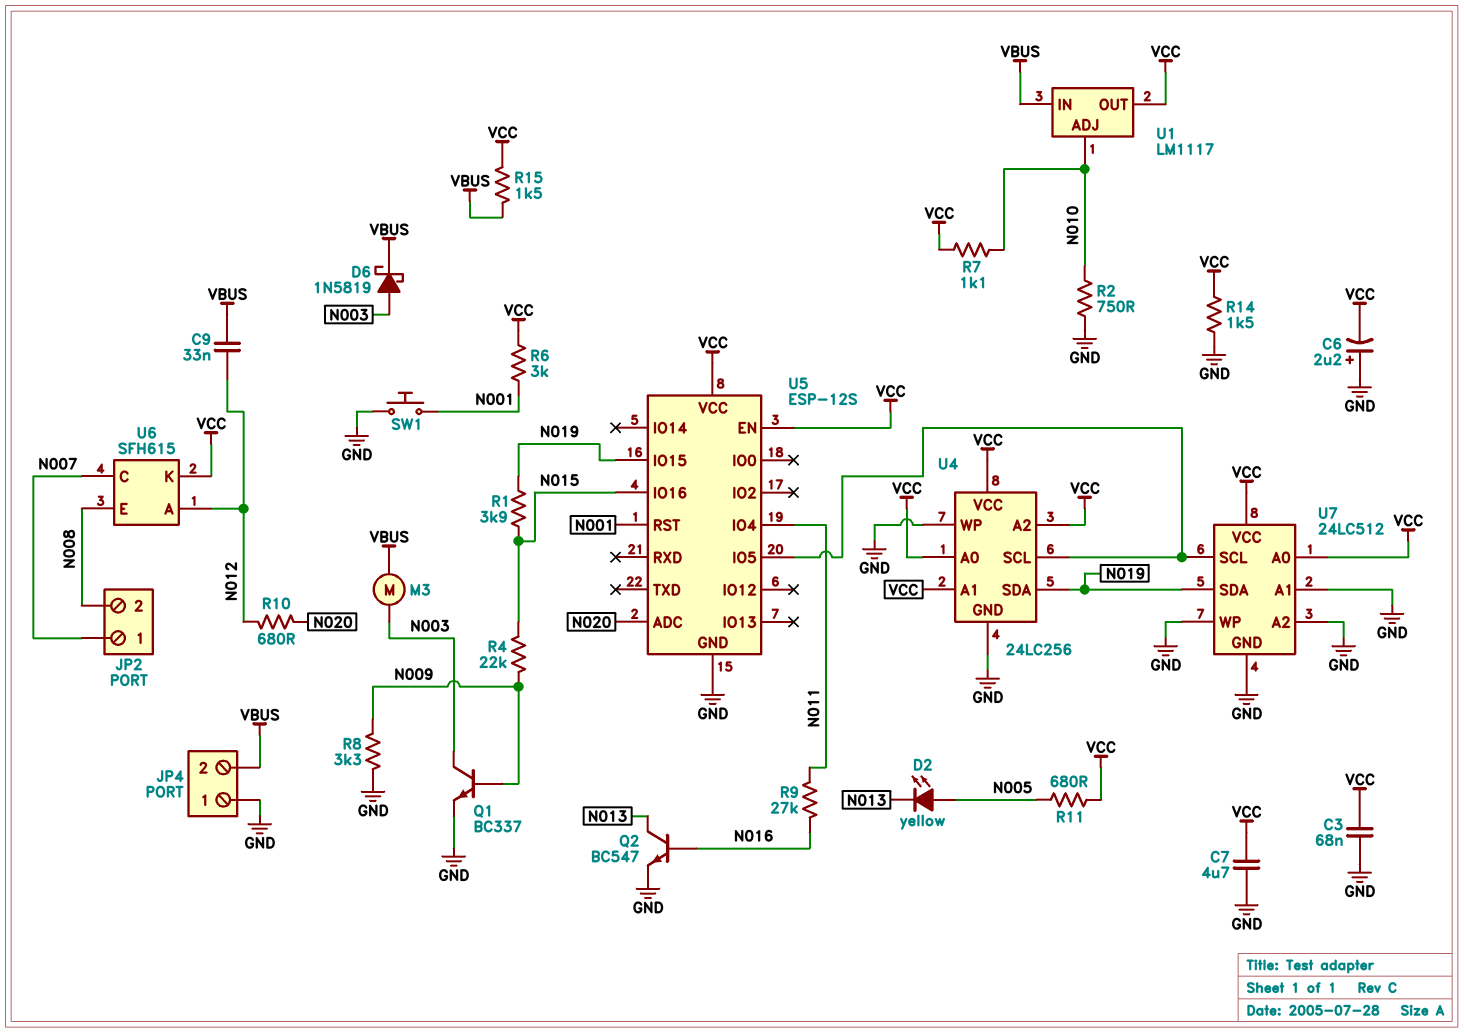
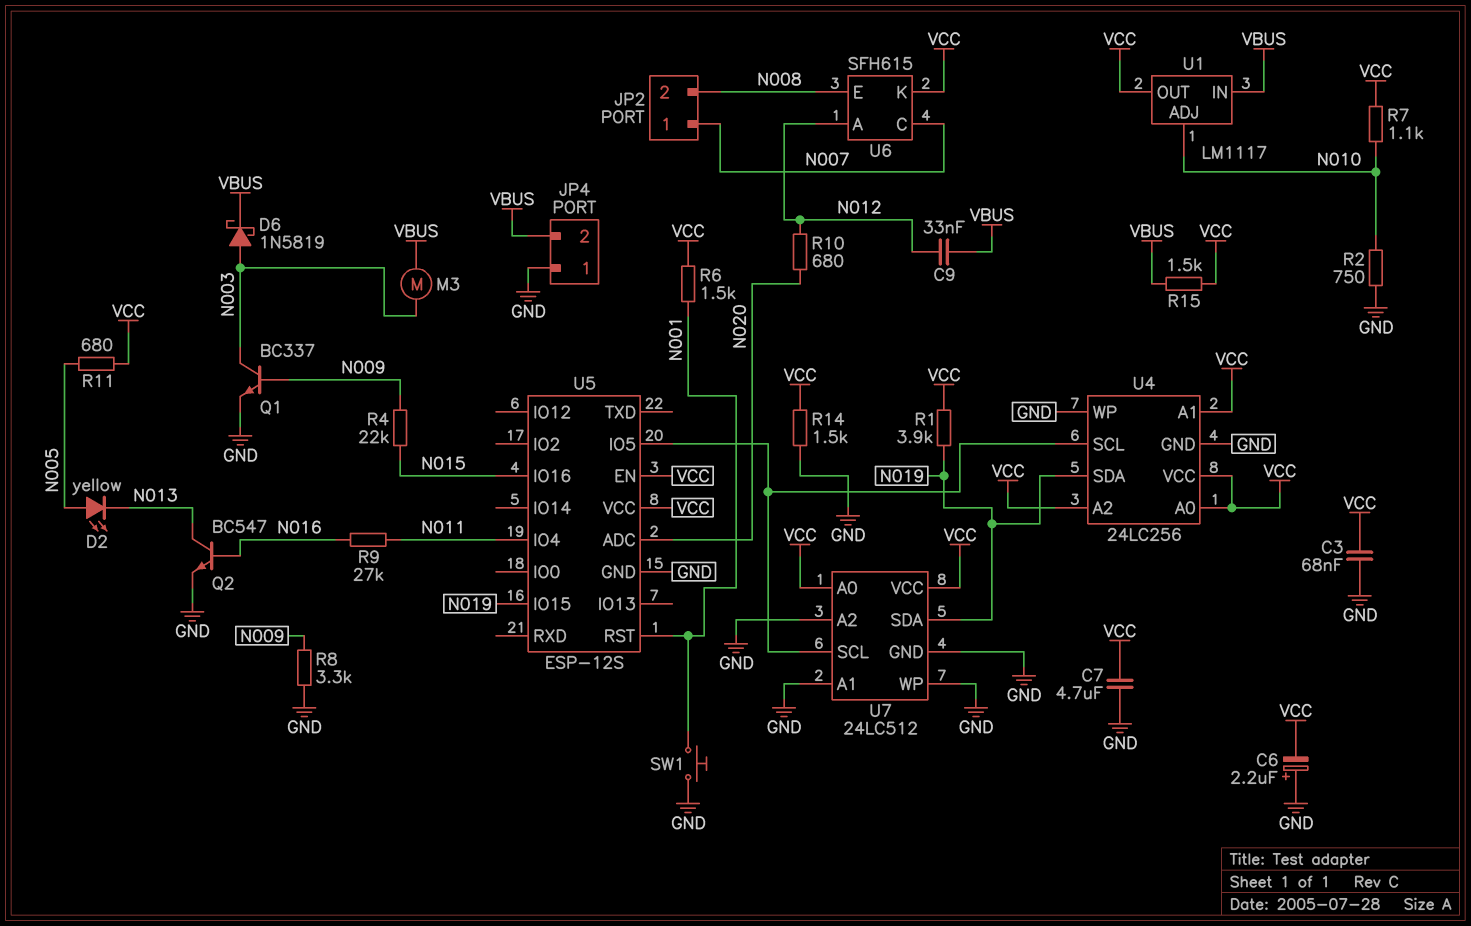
R1: 3.9k (N015, N019) -> 3.9k (N019, VCC)
R6: 3k (N001, VCC) -> 1.5k (N001, VCC)

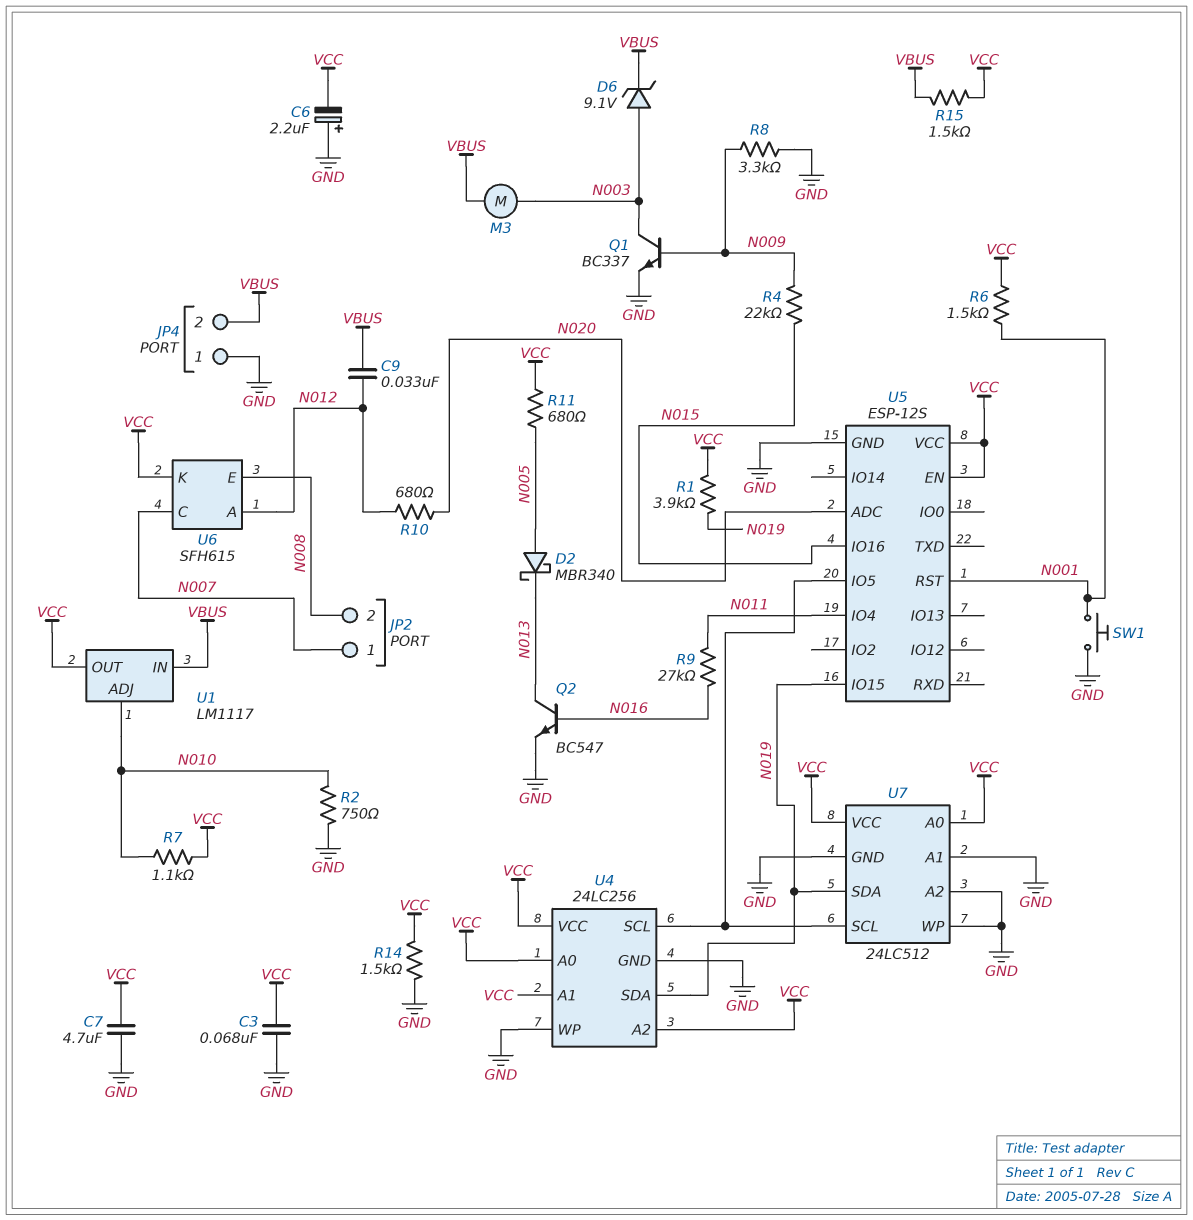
D2: LED yellow (A N005, K N013) -> schottky MBR340 (A N005, K N013)
D6: schottky 1N5819 (A N003, K VBUS) -> zener 9.1V (A N003, K VBUS)

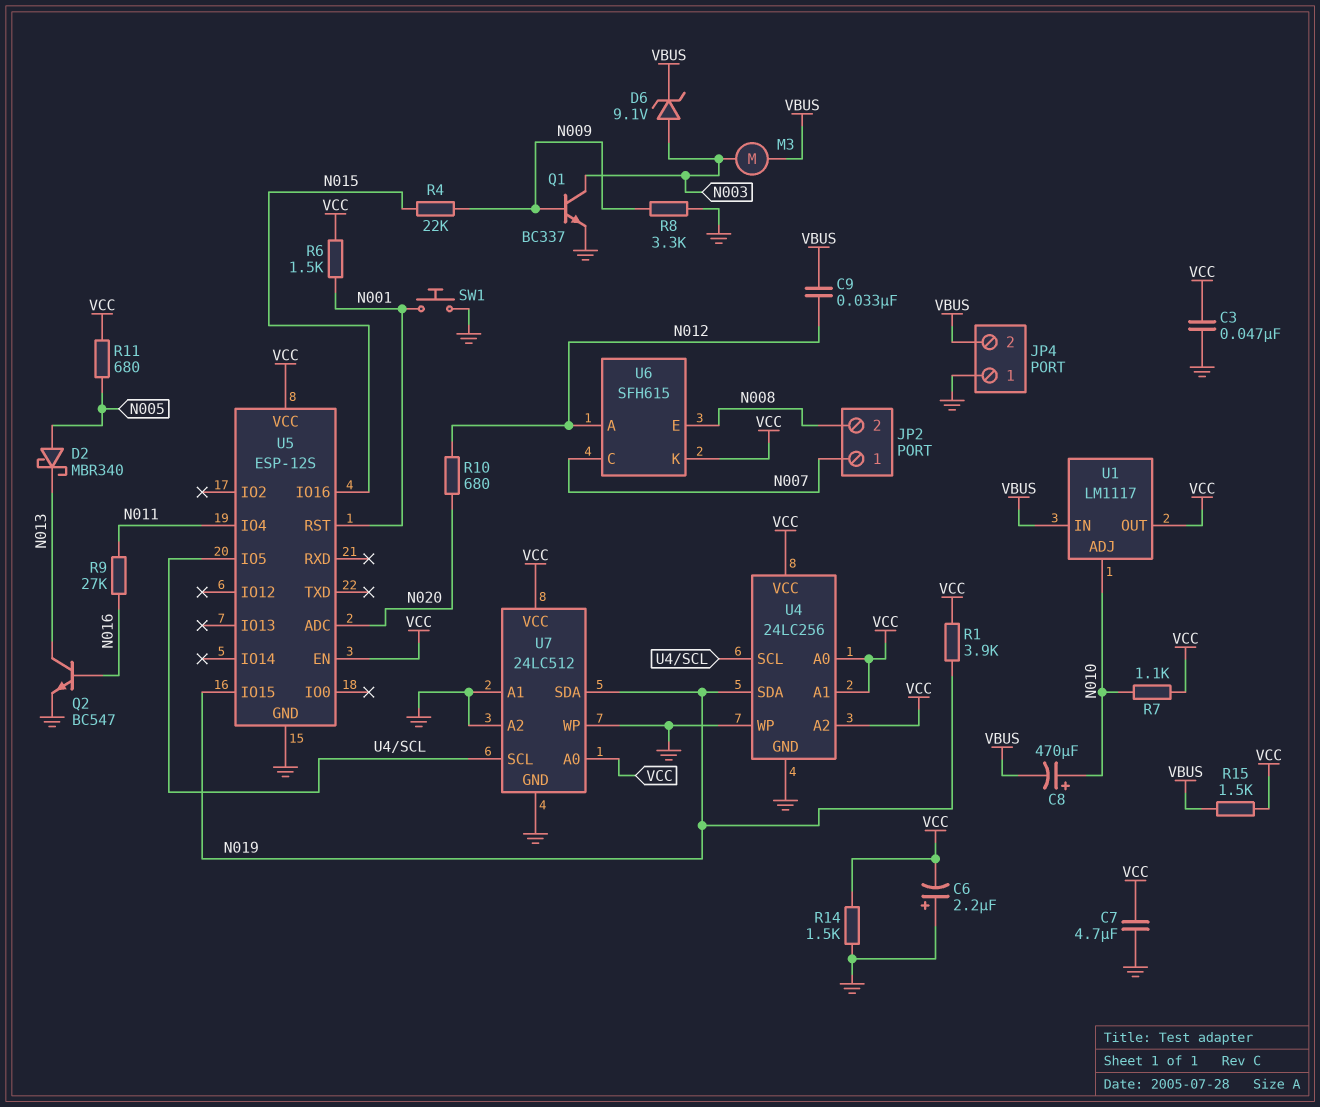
C3: 68nF (GND, VCC) -> 47nF (GND, VCC)
C8: none -> 470uF (plus N010, minus VBUS)
R2: 750 (GND, N010) -> none

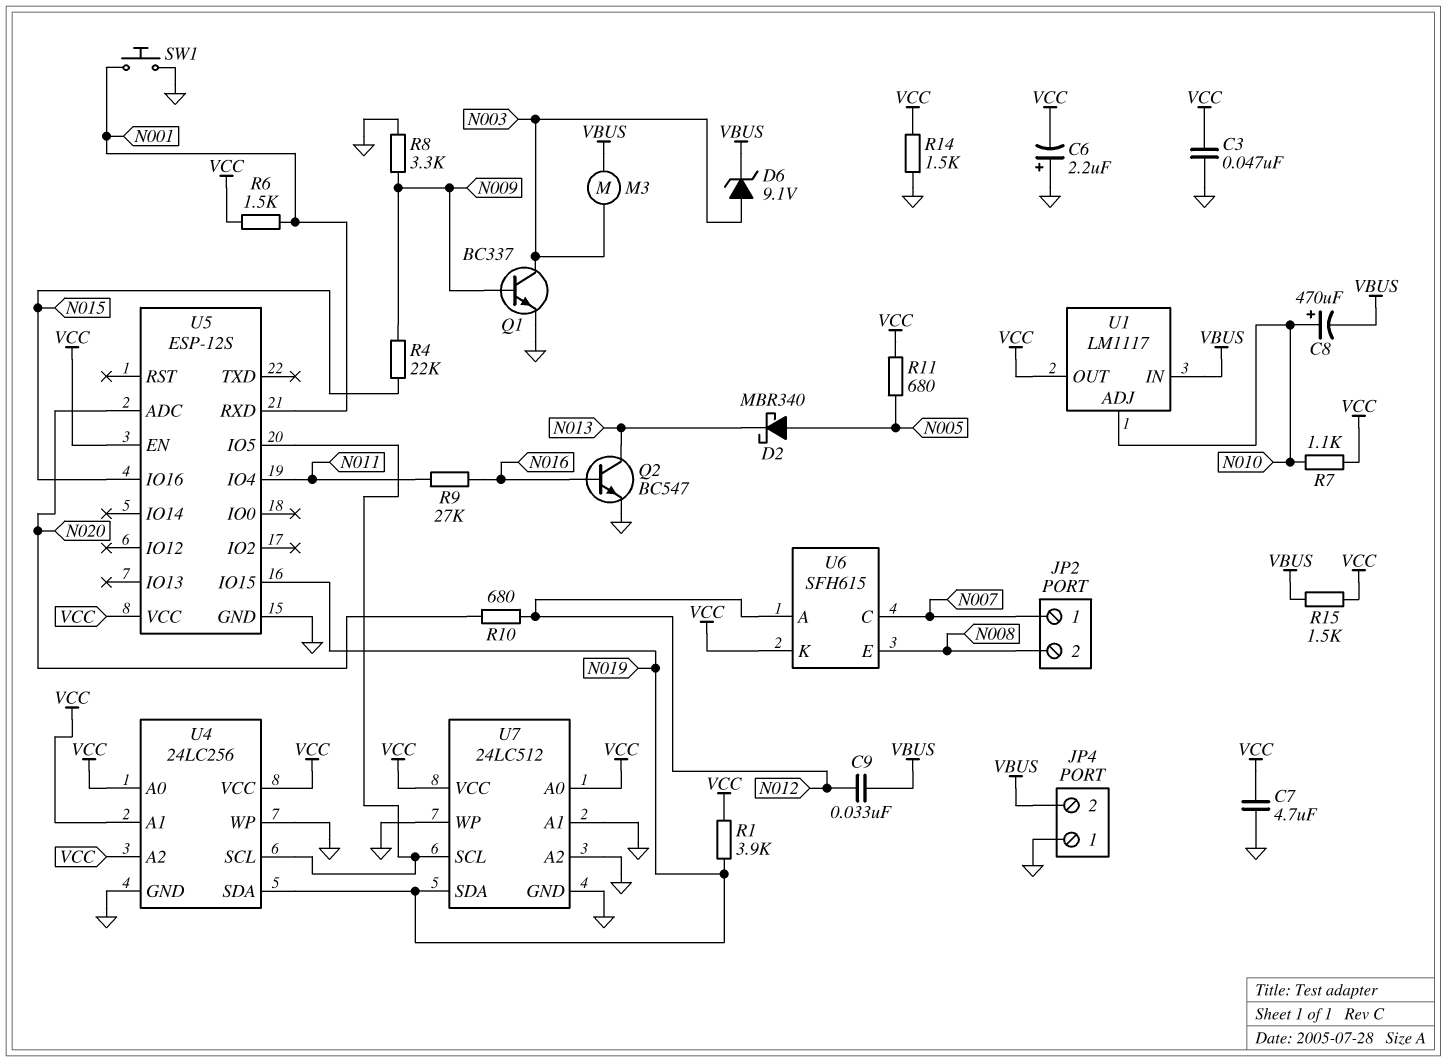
U5 pin RST: N001 -> none
U5 pin RXD: none -> N001

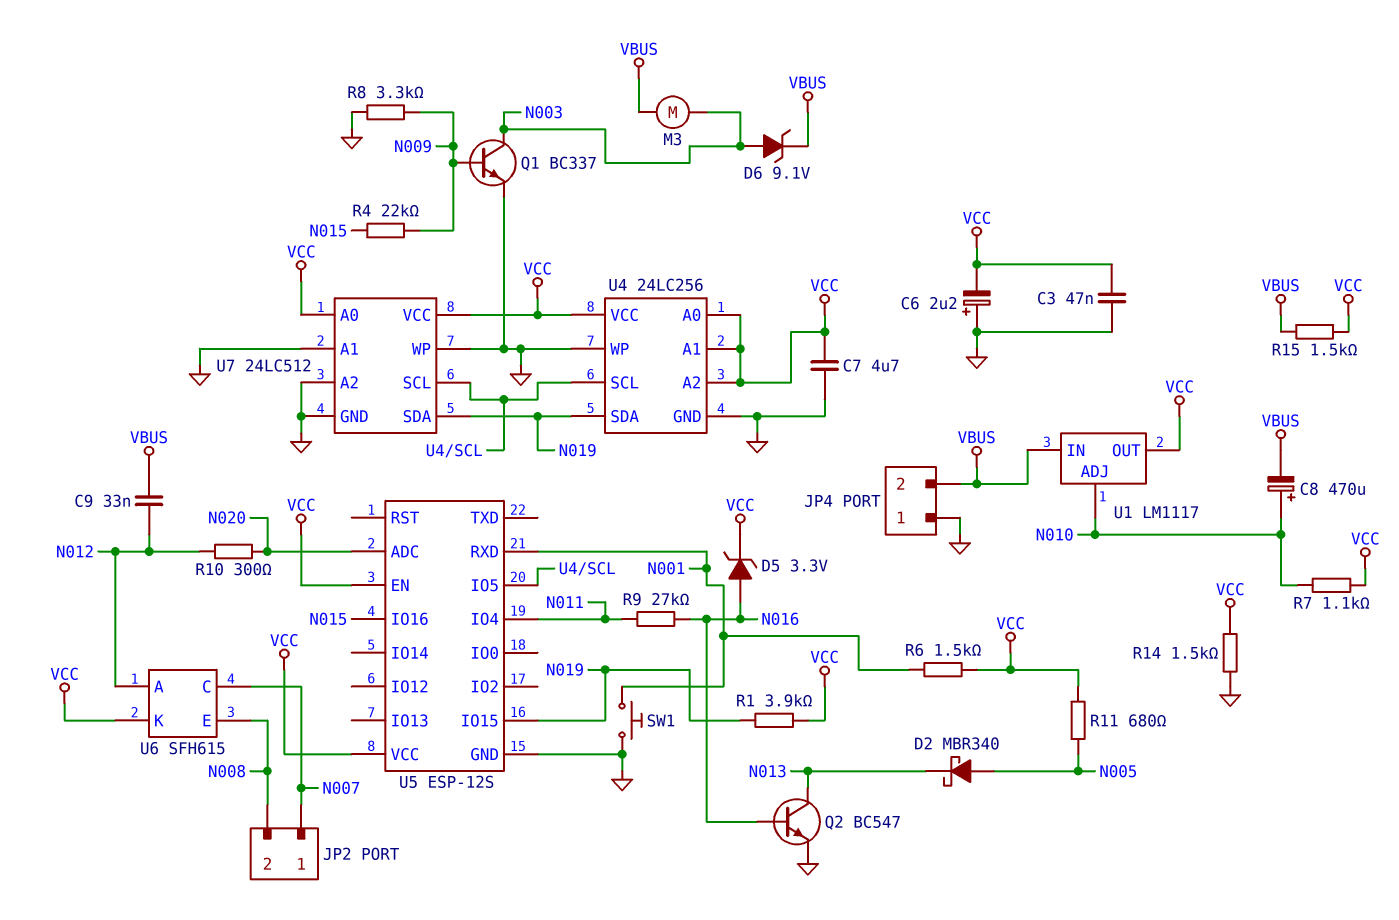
D5: none -> zener 3.3V (A N016, K VCC)
R10: 680 (N012, N020) -> 300 (N012, N020)

